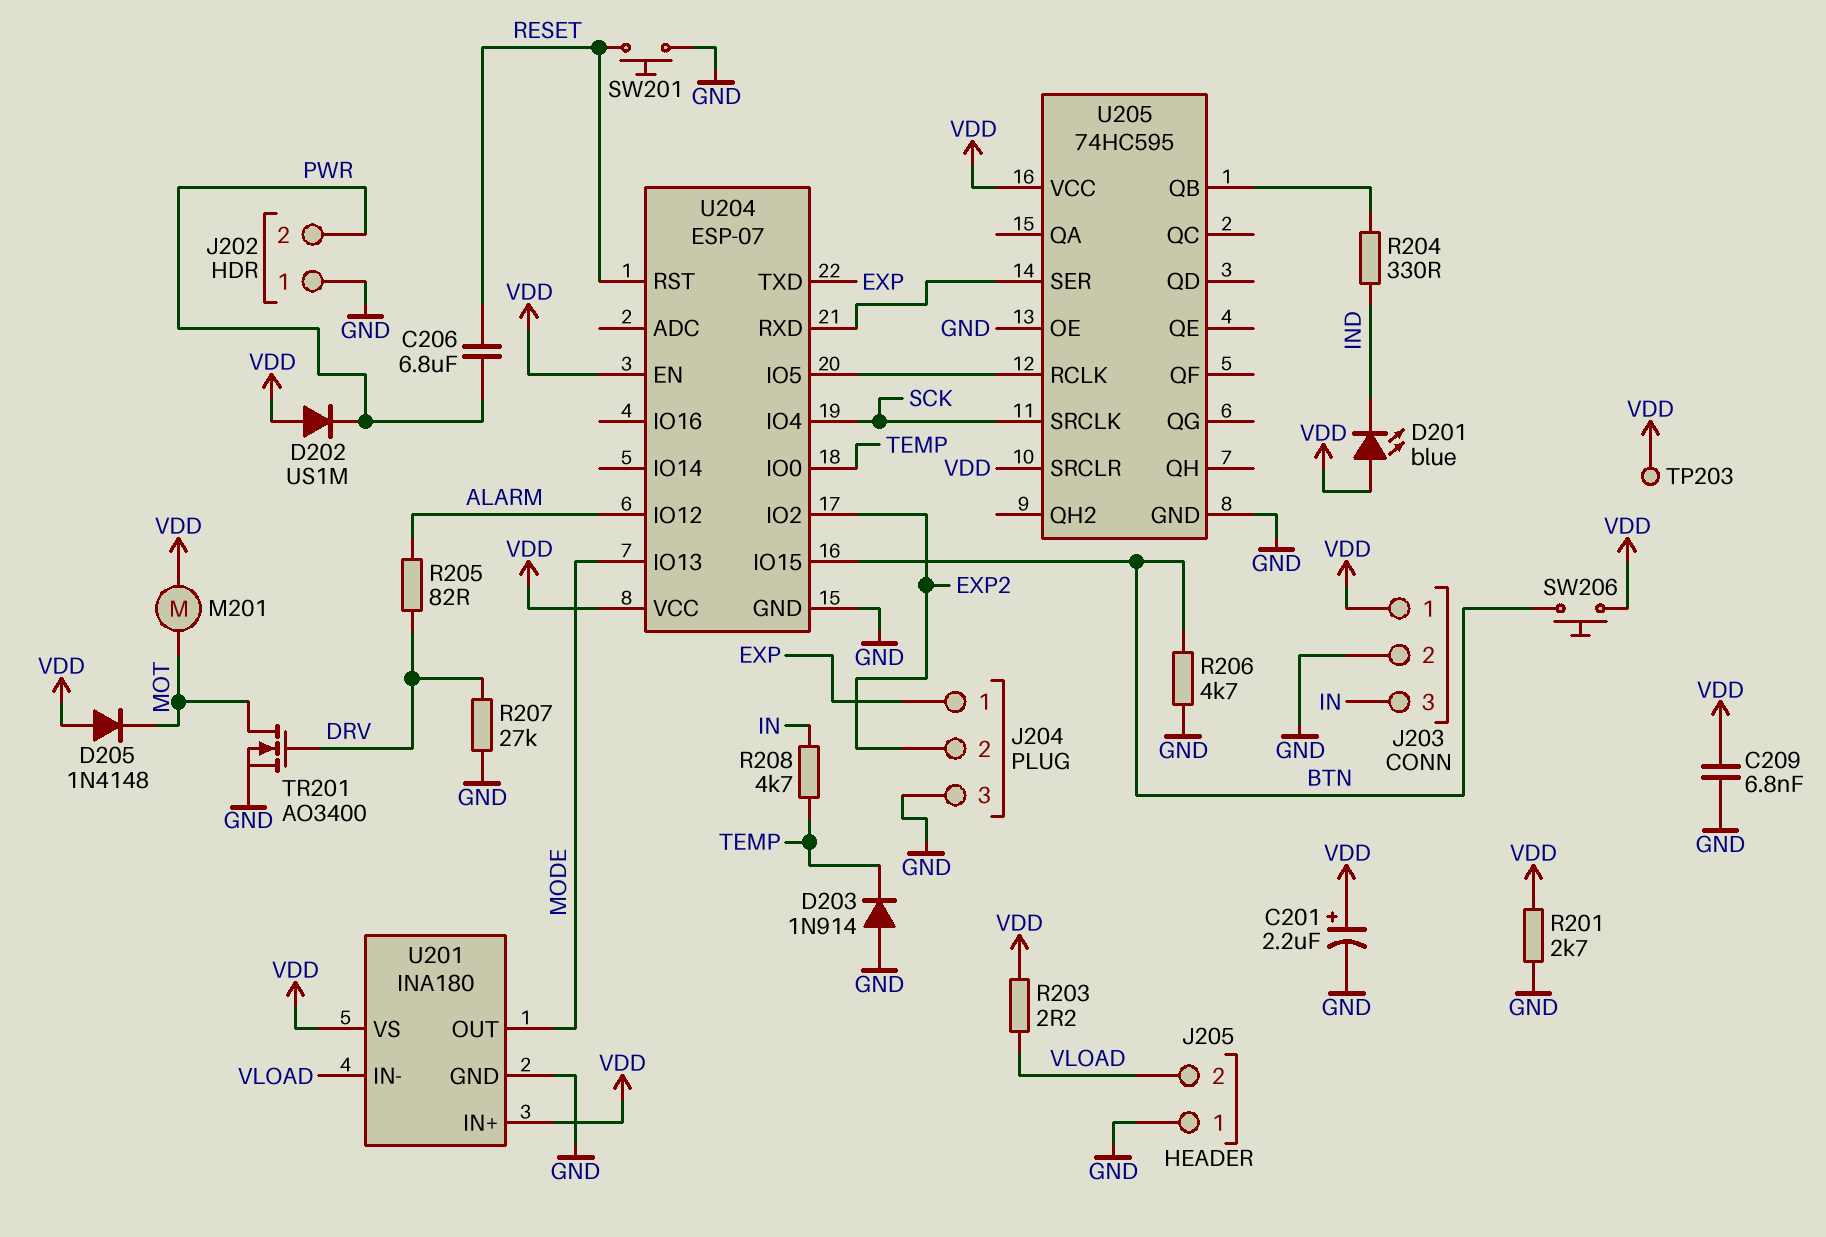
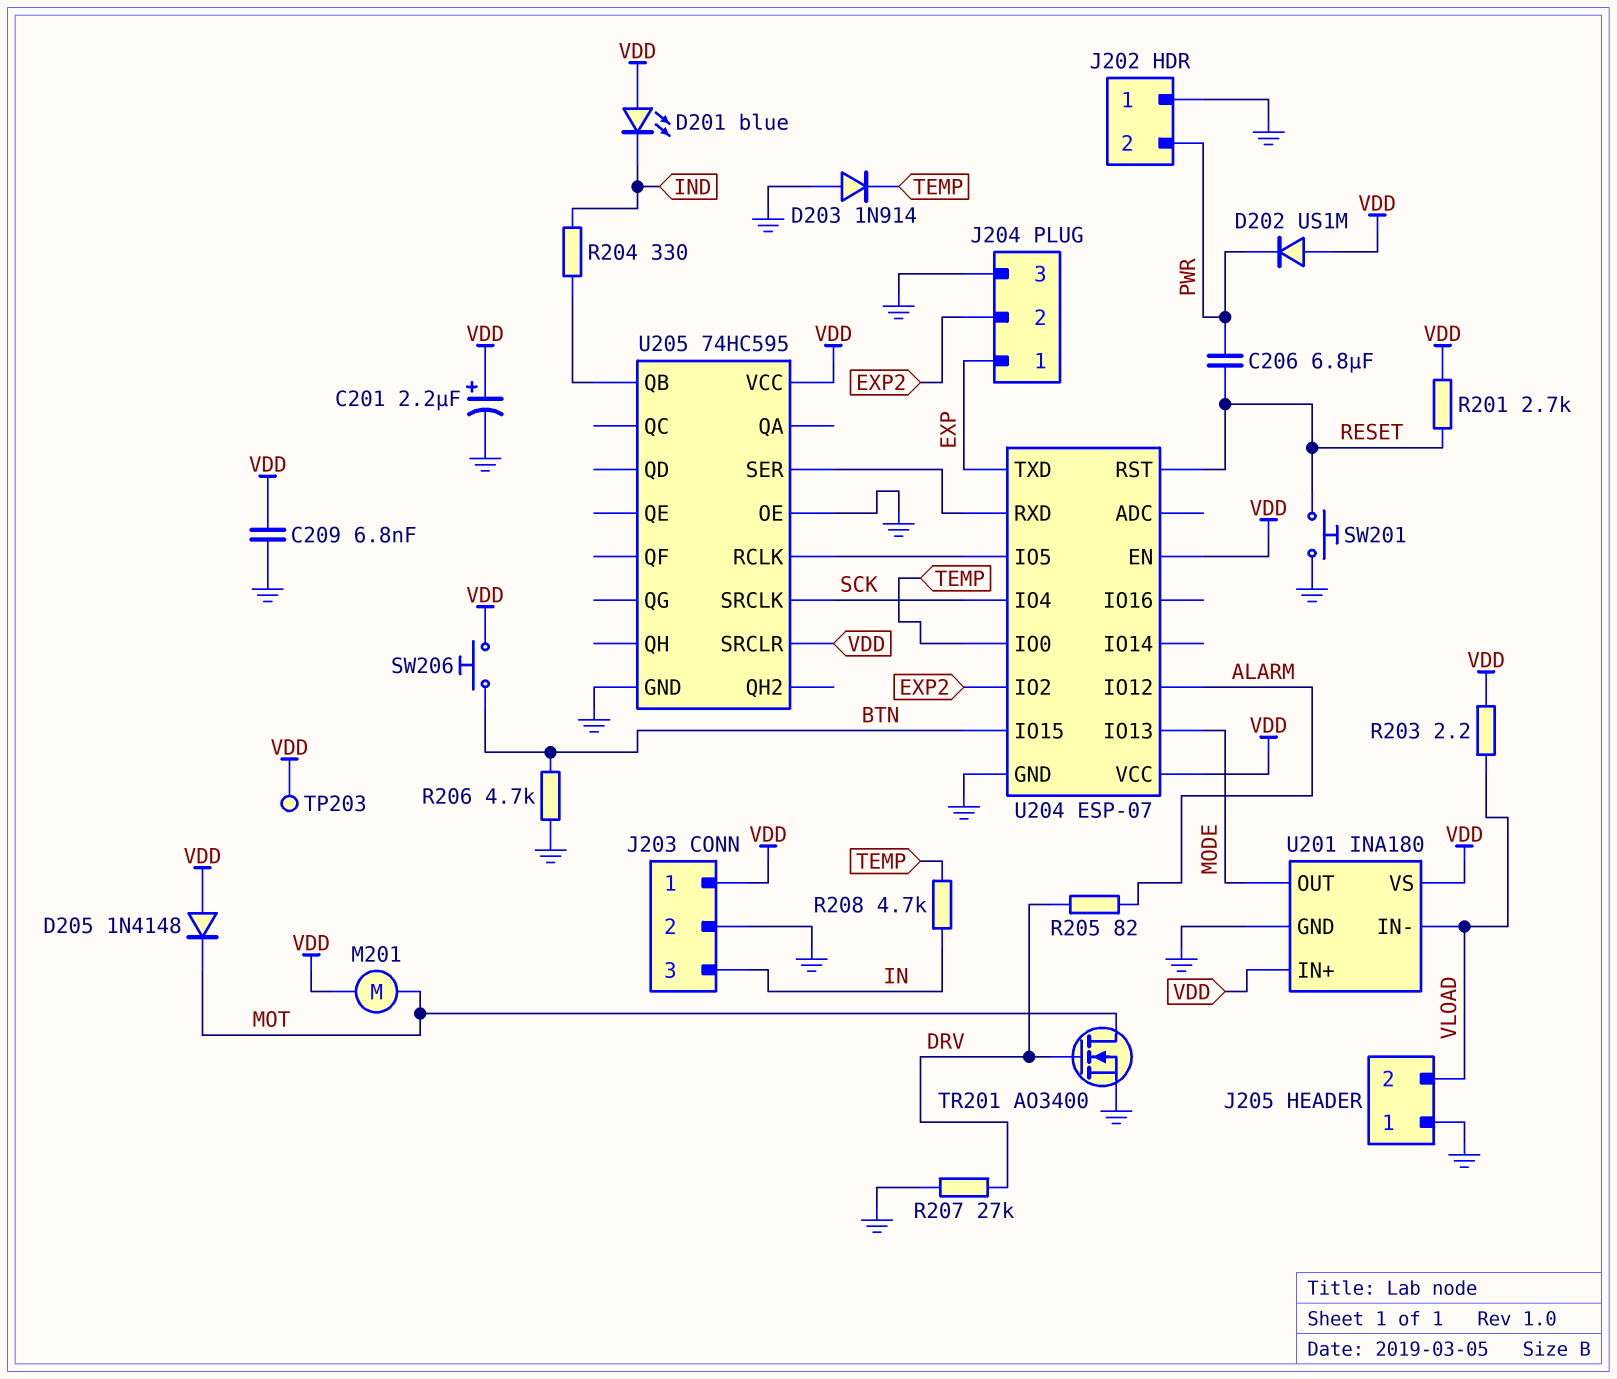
R201: 2.7k (GND, VDD) -> 2.7k (RESET, VDD)

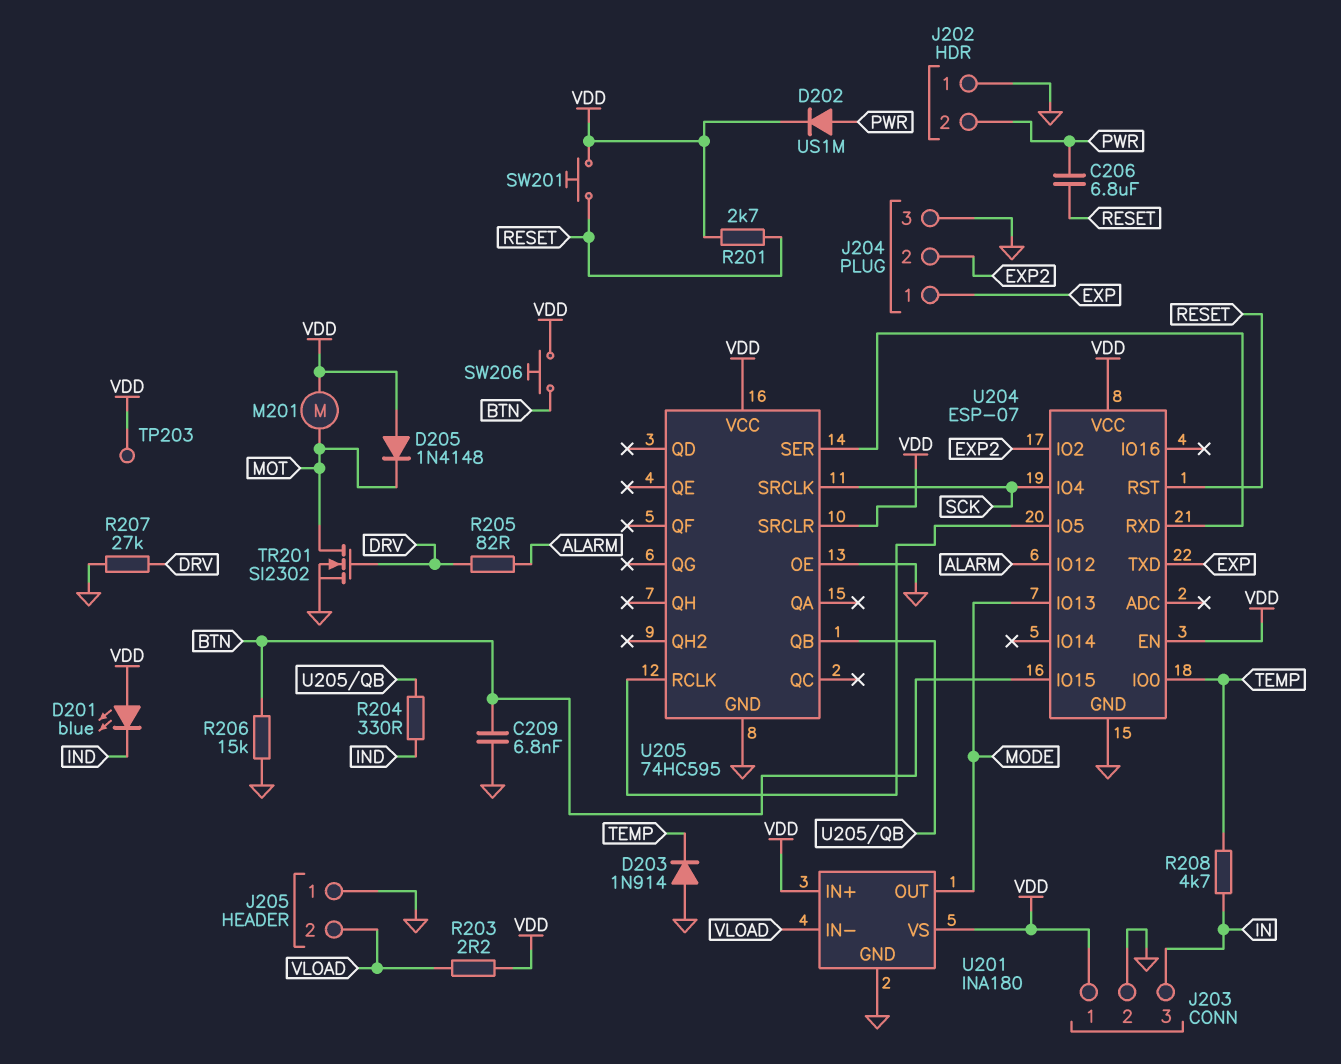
C201: 2.2uF (plus VDD, minus GND) -> none
C209: 6.8nF (GND, VDD) -> 6.8nF (BTN, GND)
D202: diode US1M (A VDD, K PWR) -> diode US1M (A PWR, K VDD)
R206: 4.7k (BTN, GND) -> 15k (BTN, GND)
SW201: button (GND, RESET) -> button (RESET, VDD)
TR201: NMOS AO3400 (G DRV, D MOT, S GND) -> NMOS SI2302 (G DRV, D MOT, S GND)

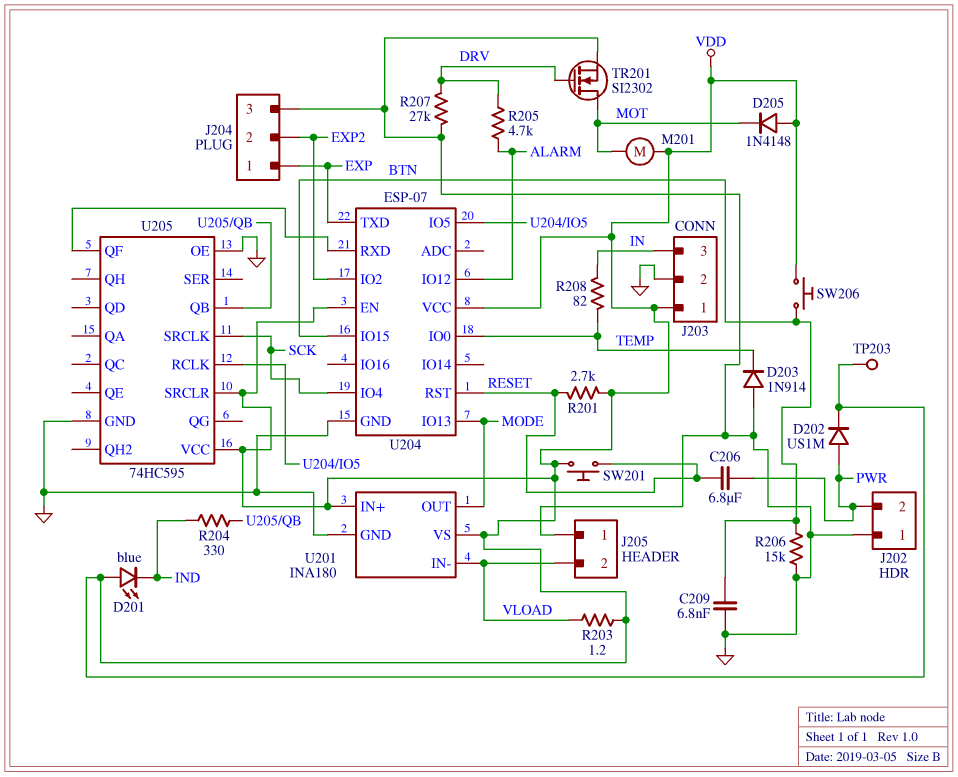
R203: 2.2 (VDD, VLOAD) -> 1.2 (VDD, VLOAD)
R205: 82 (ALARM, DRV) -> 4.7k (ALARM, DRV)
R208: 4.7k (IN, TEMP) -> 82 (IN, TEMP)
U205 pin QF: none -> U204/RXD
U205 pin SER: U204/RXD -> none

